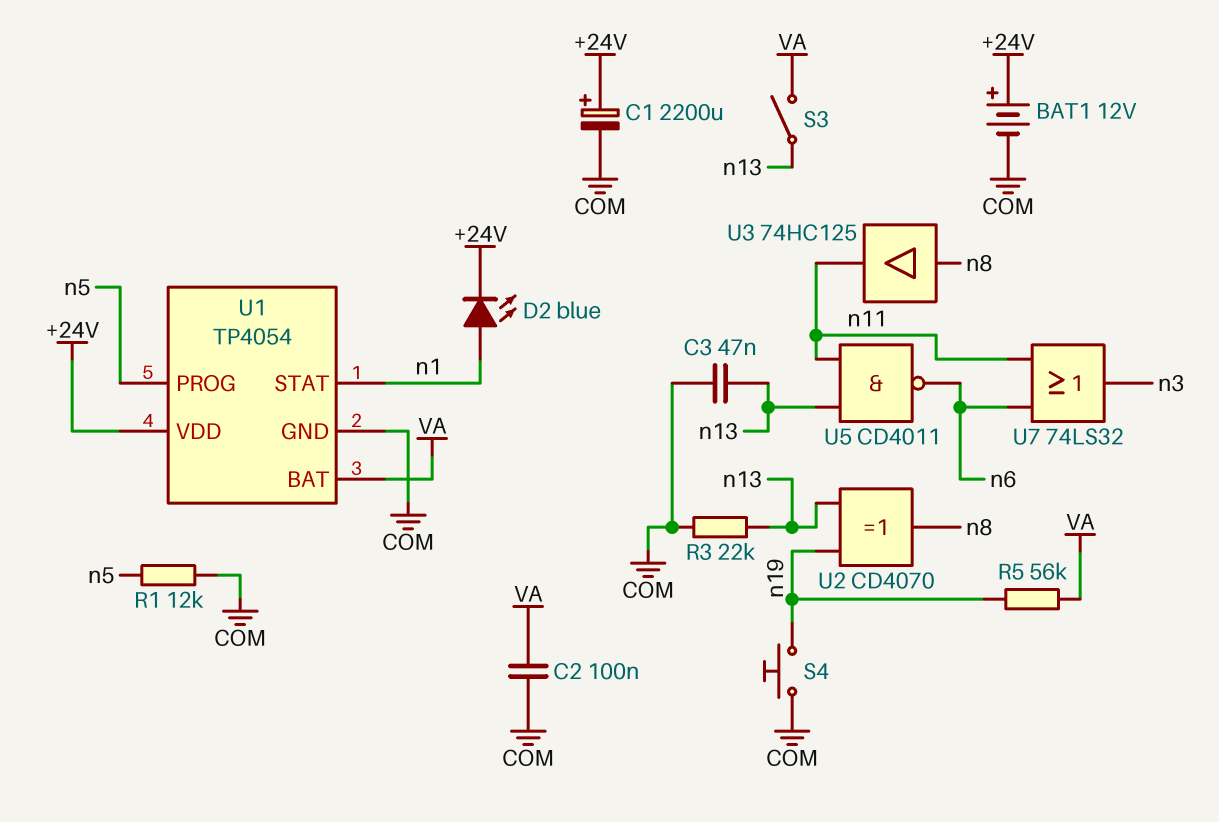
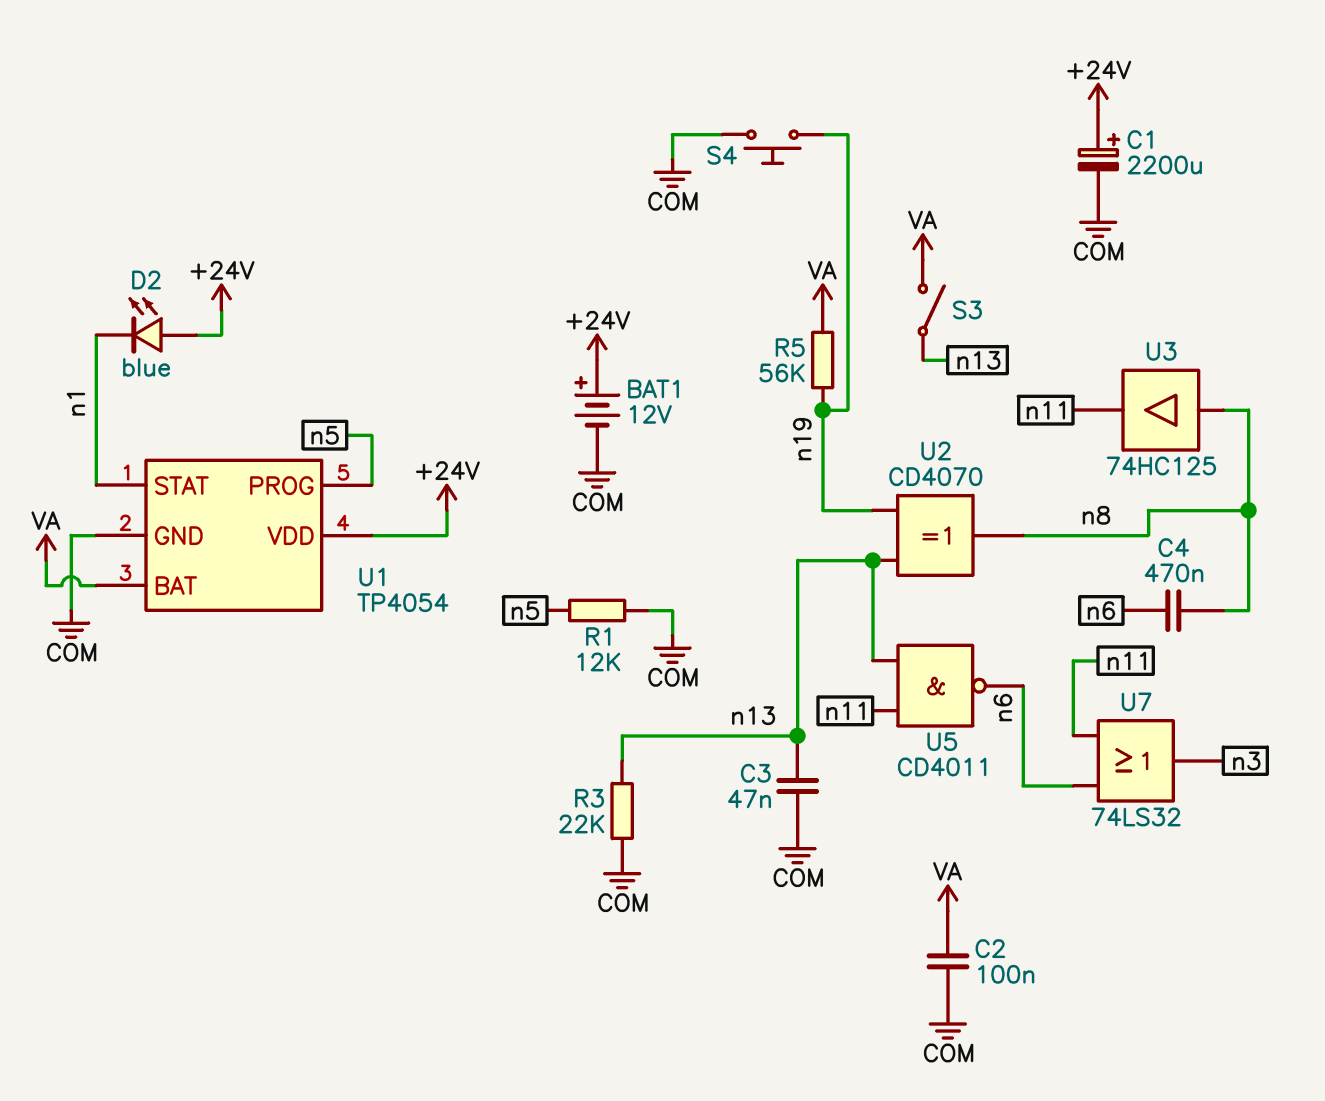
C4: none -> 470nF (n6, n8)
D2: LED blue (A n1, K +24V) -> LED blue (A +24V, K n1)

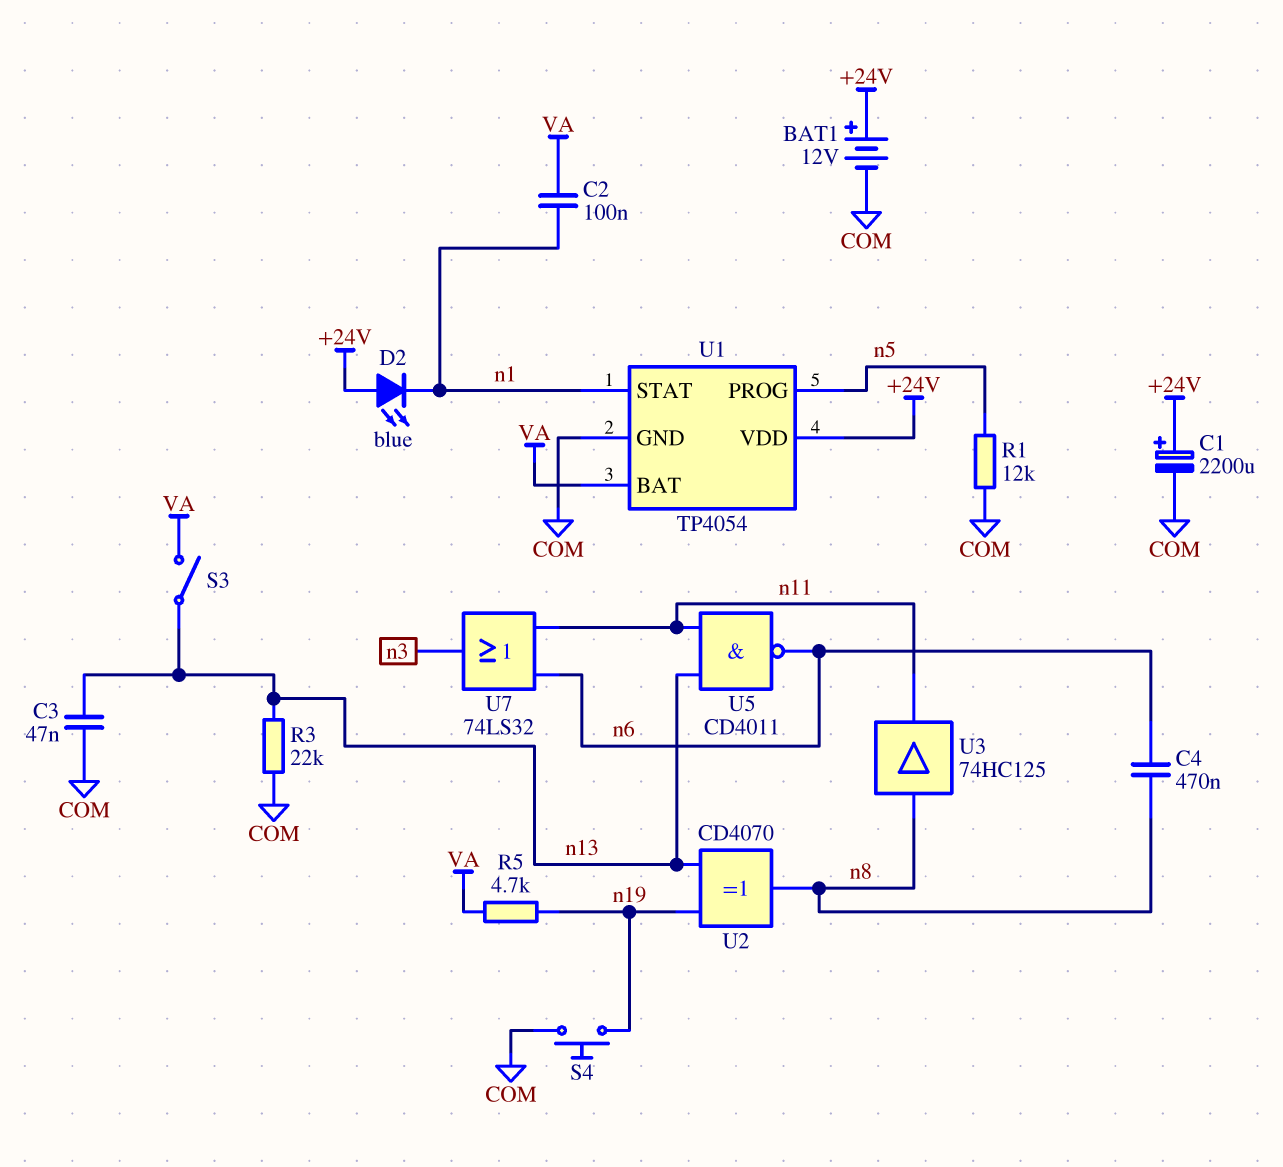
C2: 100nF (COM, VA) -> 100nF (VA, n1)
R5: 56k (VA, n19) -> 4.7k (VA, n19)

